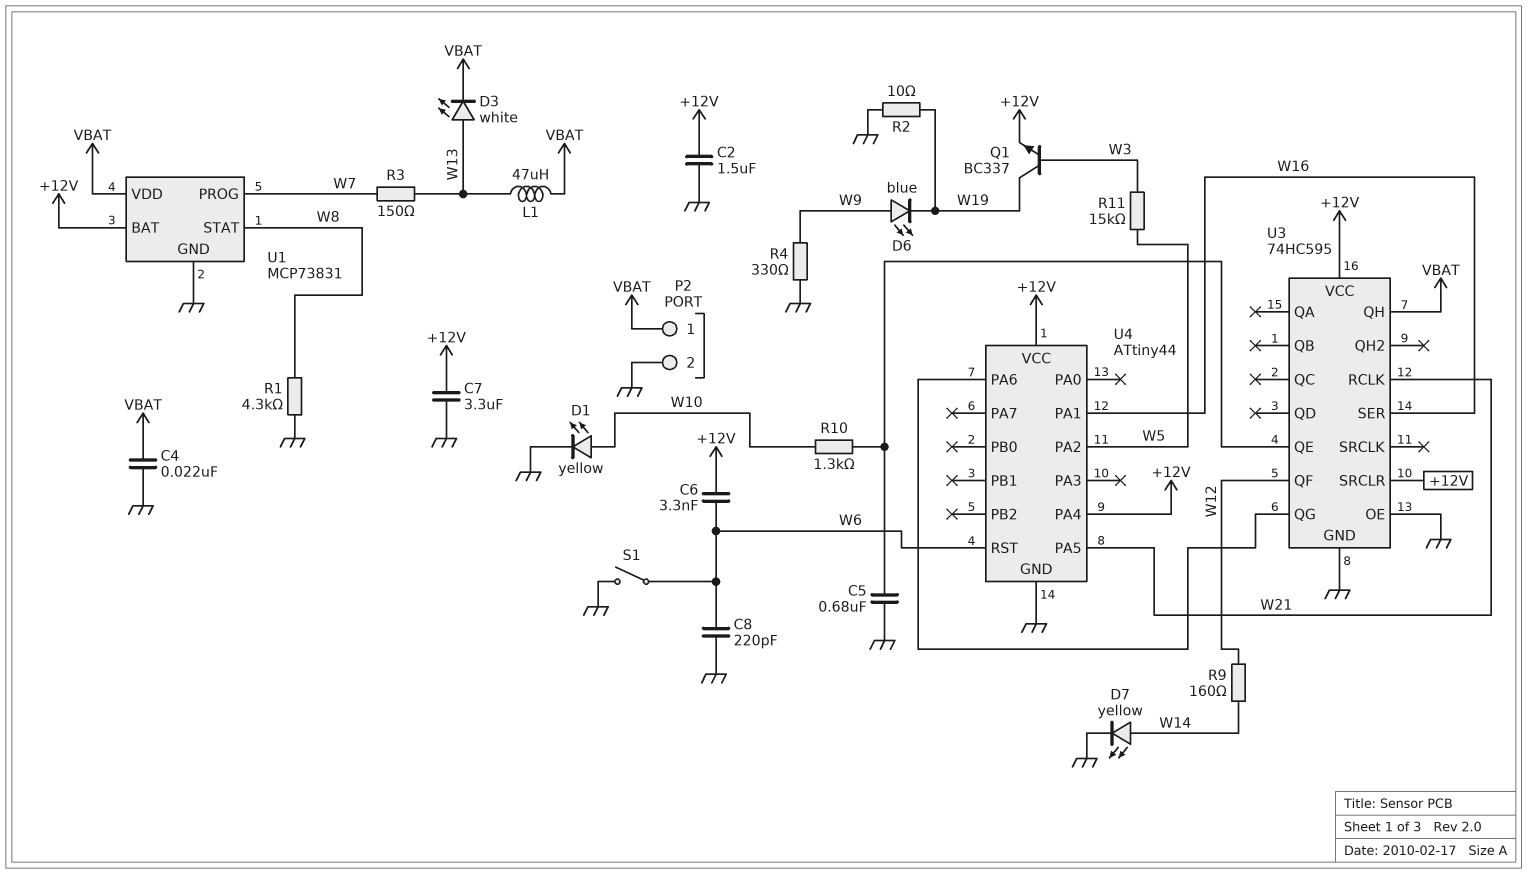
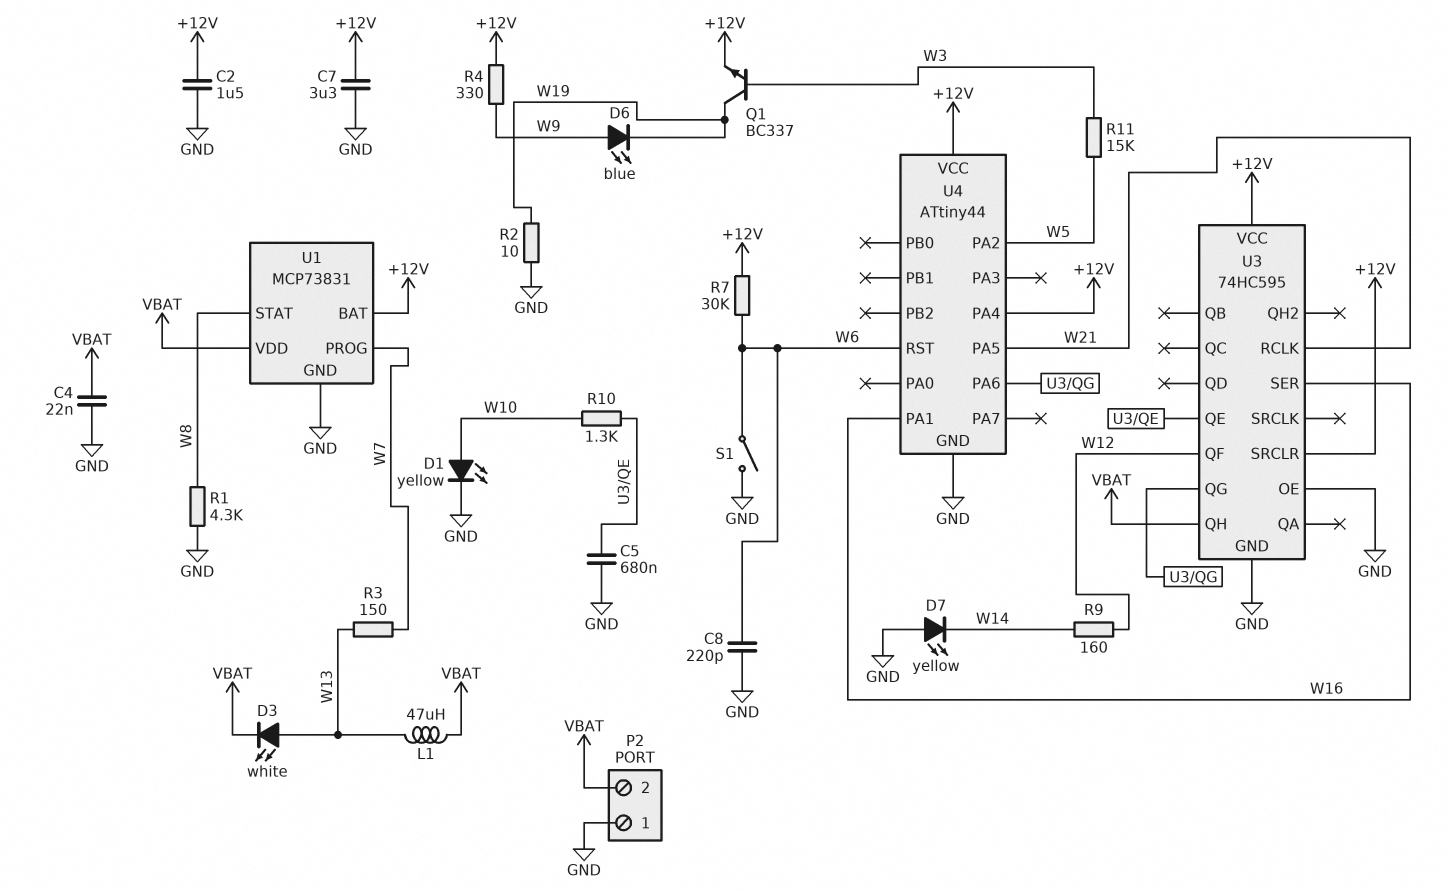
C6: 3.3nF (+12V, W6) -> none
D7: LED yellow (A W14, K GND) -> LED yellow (A GND, K W14)
P2 pin 1: VBAT -> GND
P2 pin 2: GND -> VBAT
R4: 330 (GND, W9) -> 330 (+12V, W9)
R7: none -> 30k (+12V, W6)

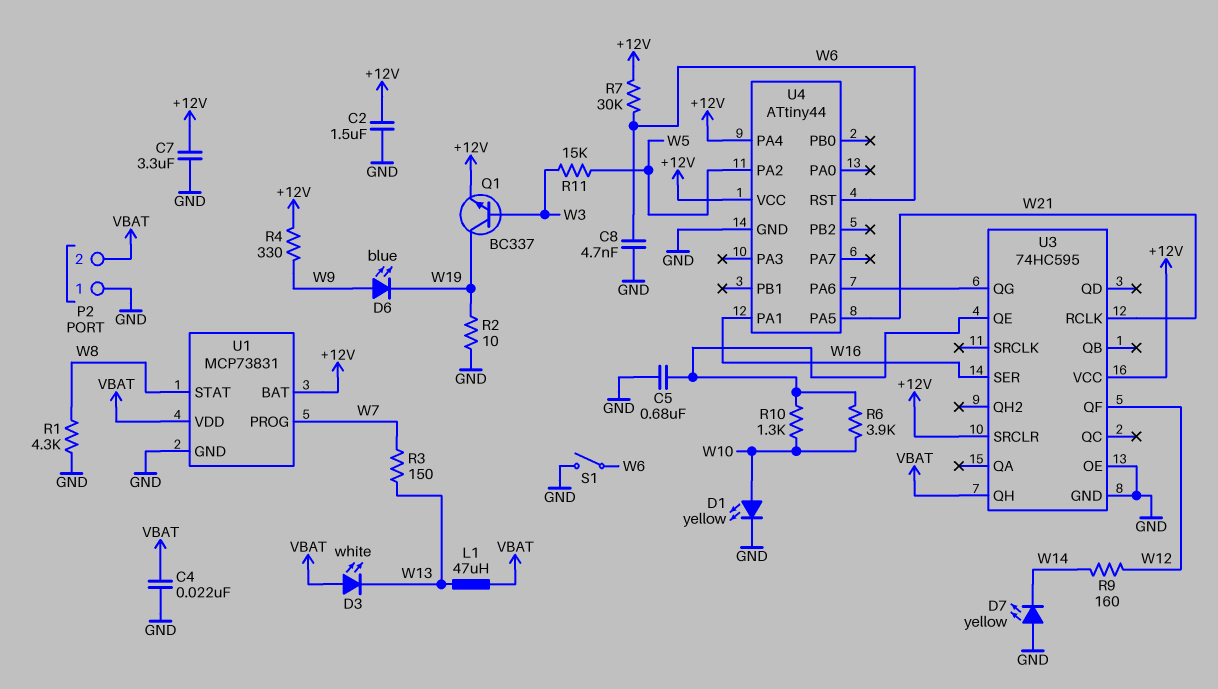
C8: 220pF (GND, W6) -> 4.7nF (GND, W6)
D3: LED white (A W13, K VBAT) -> LED white (A VBAT, K W13)
R6: none -> 3.9k (U3/QE, W10)

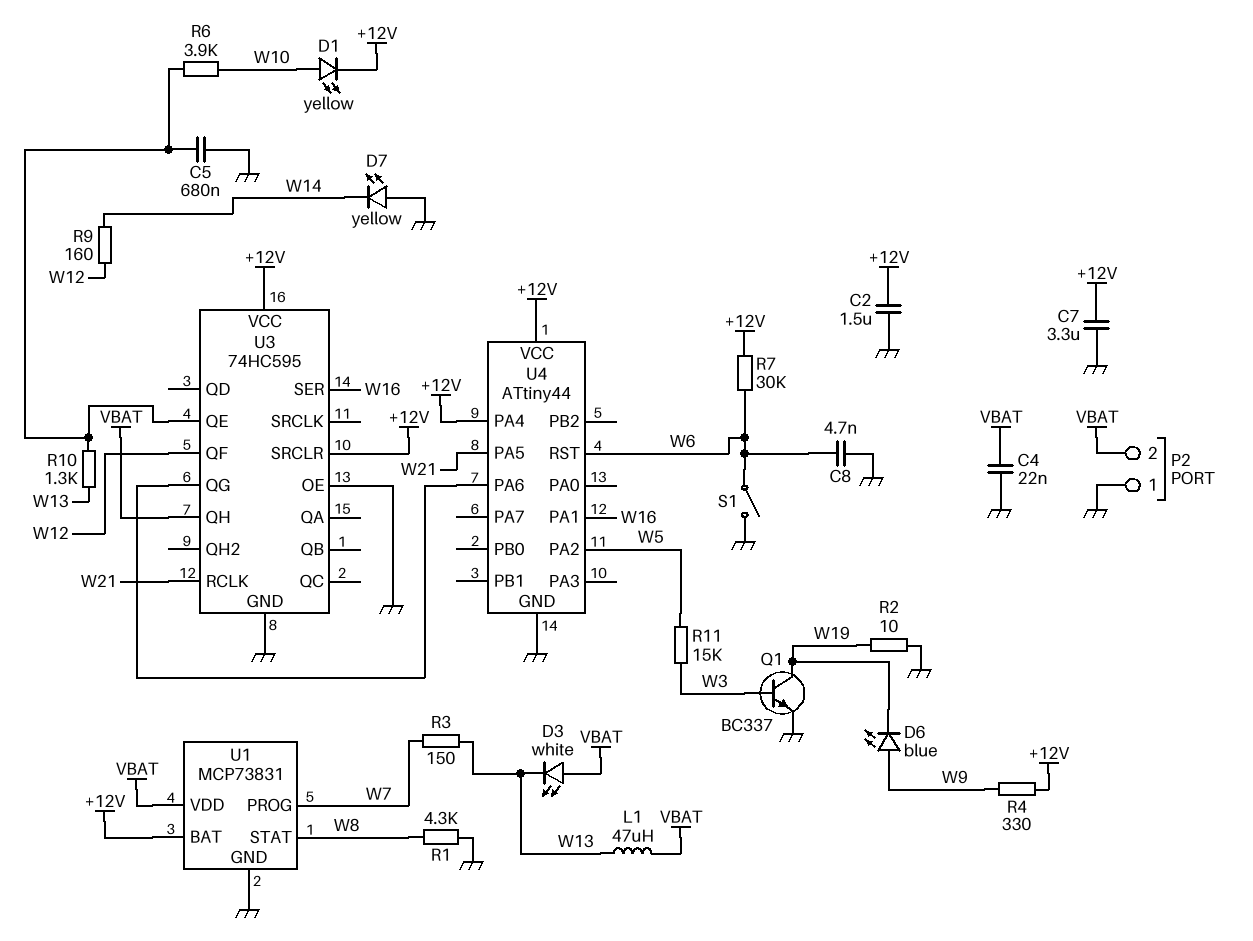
D1: LED yellow (A W10, K GND) -> LED yellow (A W10, K +12V)
Q1: NPN BC337 (B W3, C W19, E +12V) -> NPN BC337 (B W3, C W19, E GND)
R10: 1.3k (U3/QE, W10) -> 1.3k (U3/QE, W13)

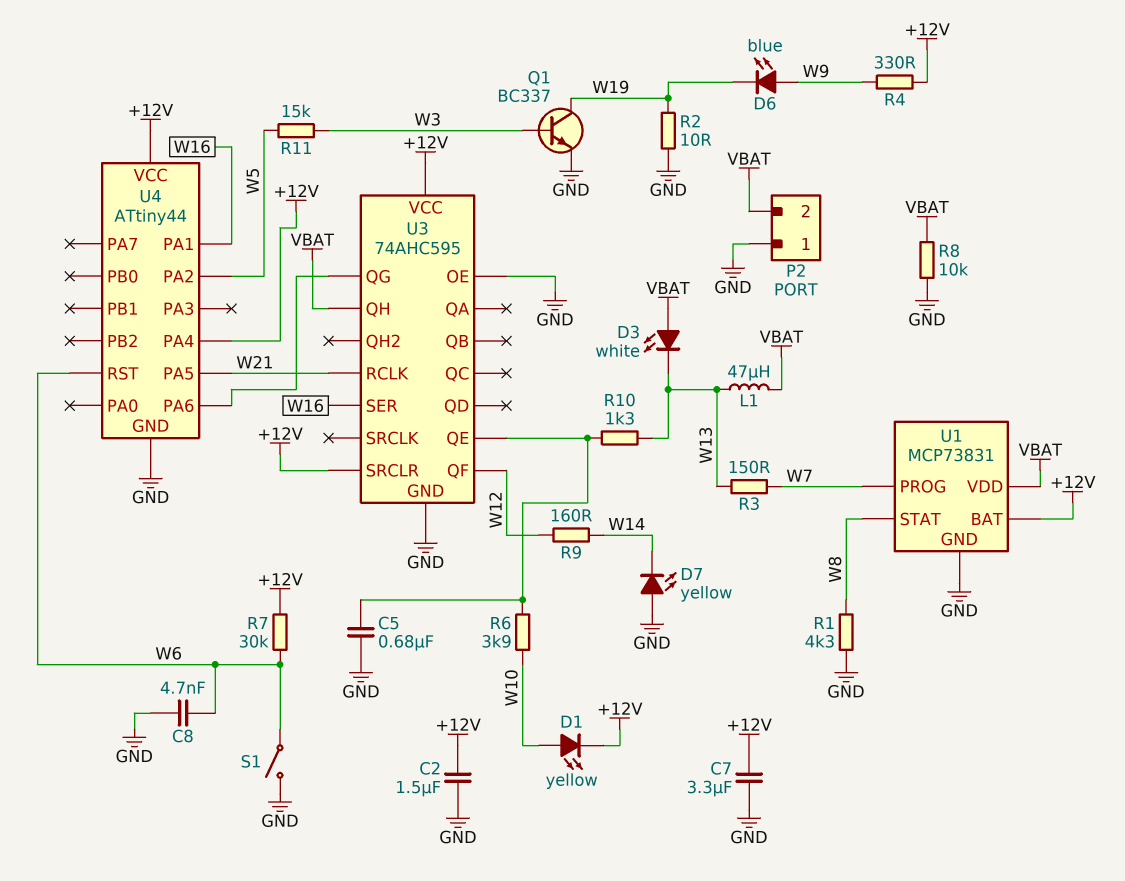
C4: 22nF (GND, VBAT) -> none
R8: none -> 10k (GND, VBAT)
U3: 74HC595 -> 74AHC595

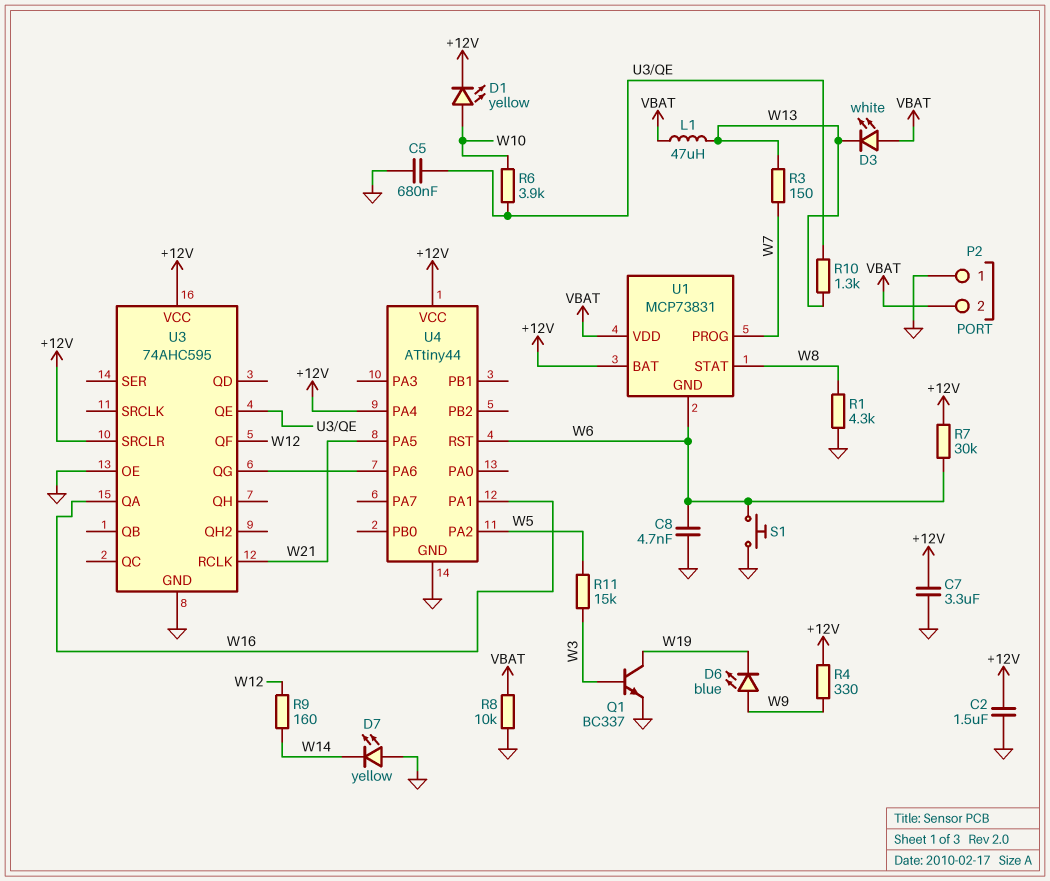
R2: 10 (GND, W19) -> none
S1: switch (GND, W6) -> button (GND, W6)
U1 pin GND: GND -> W6
U3 pin QA: none -> W16
U3 pin QH: VBAT -> none
U3 pin SER: W16 -> none

